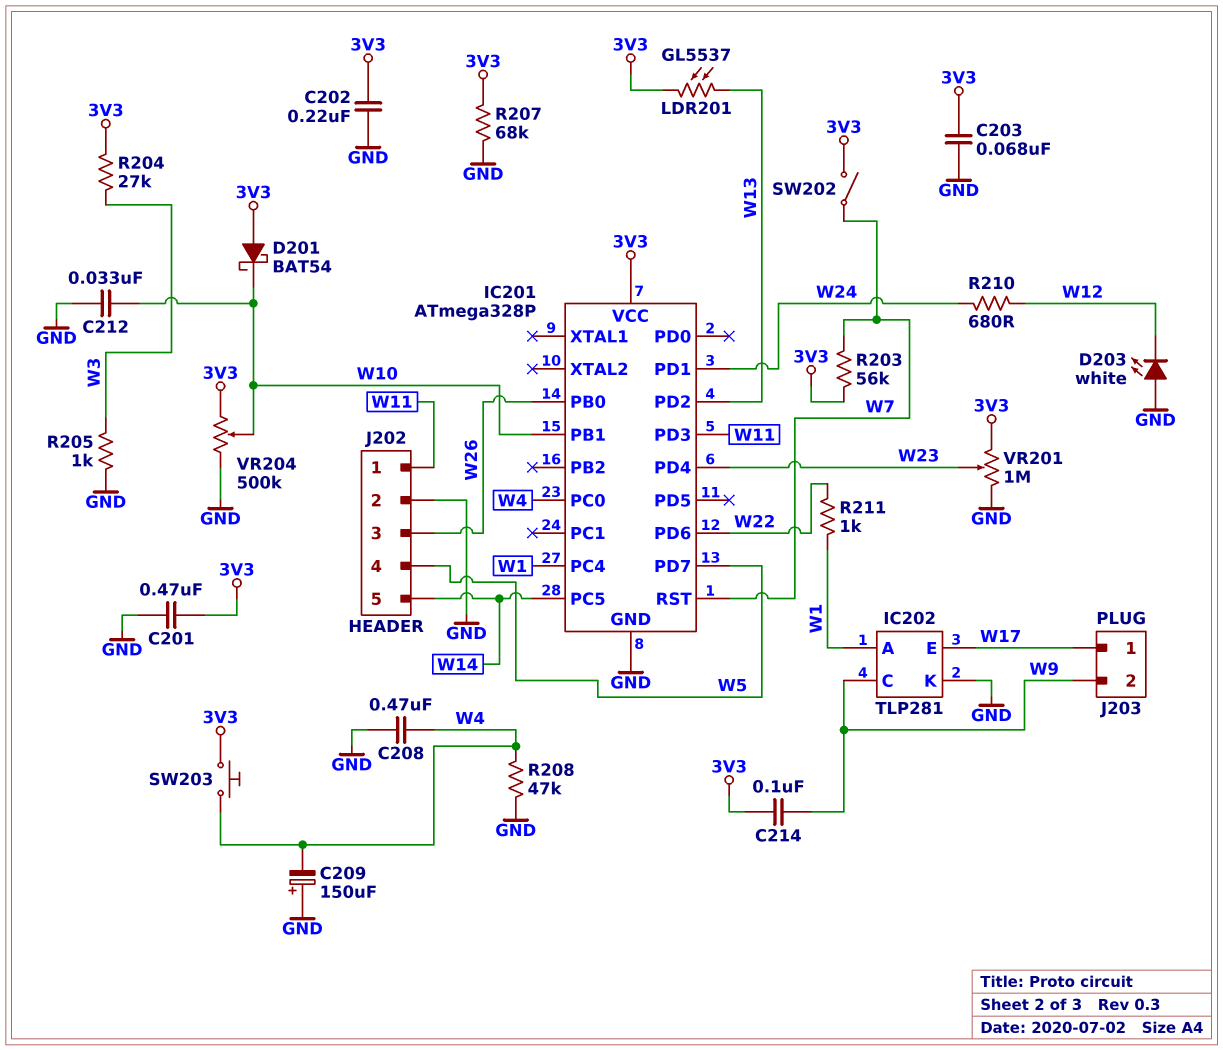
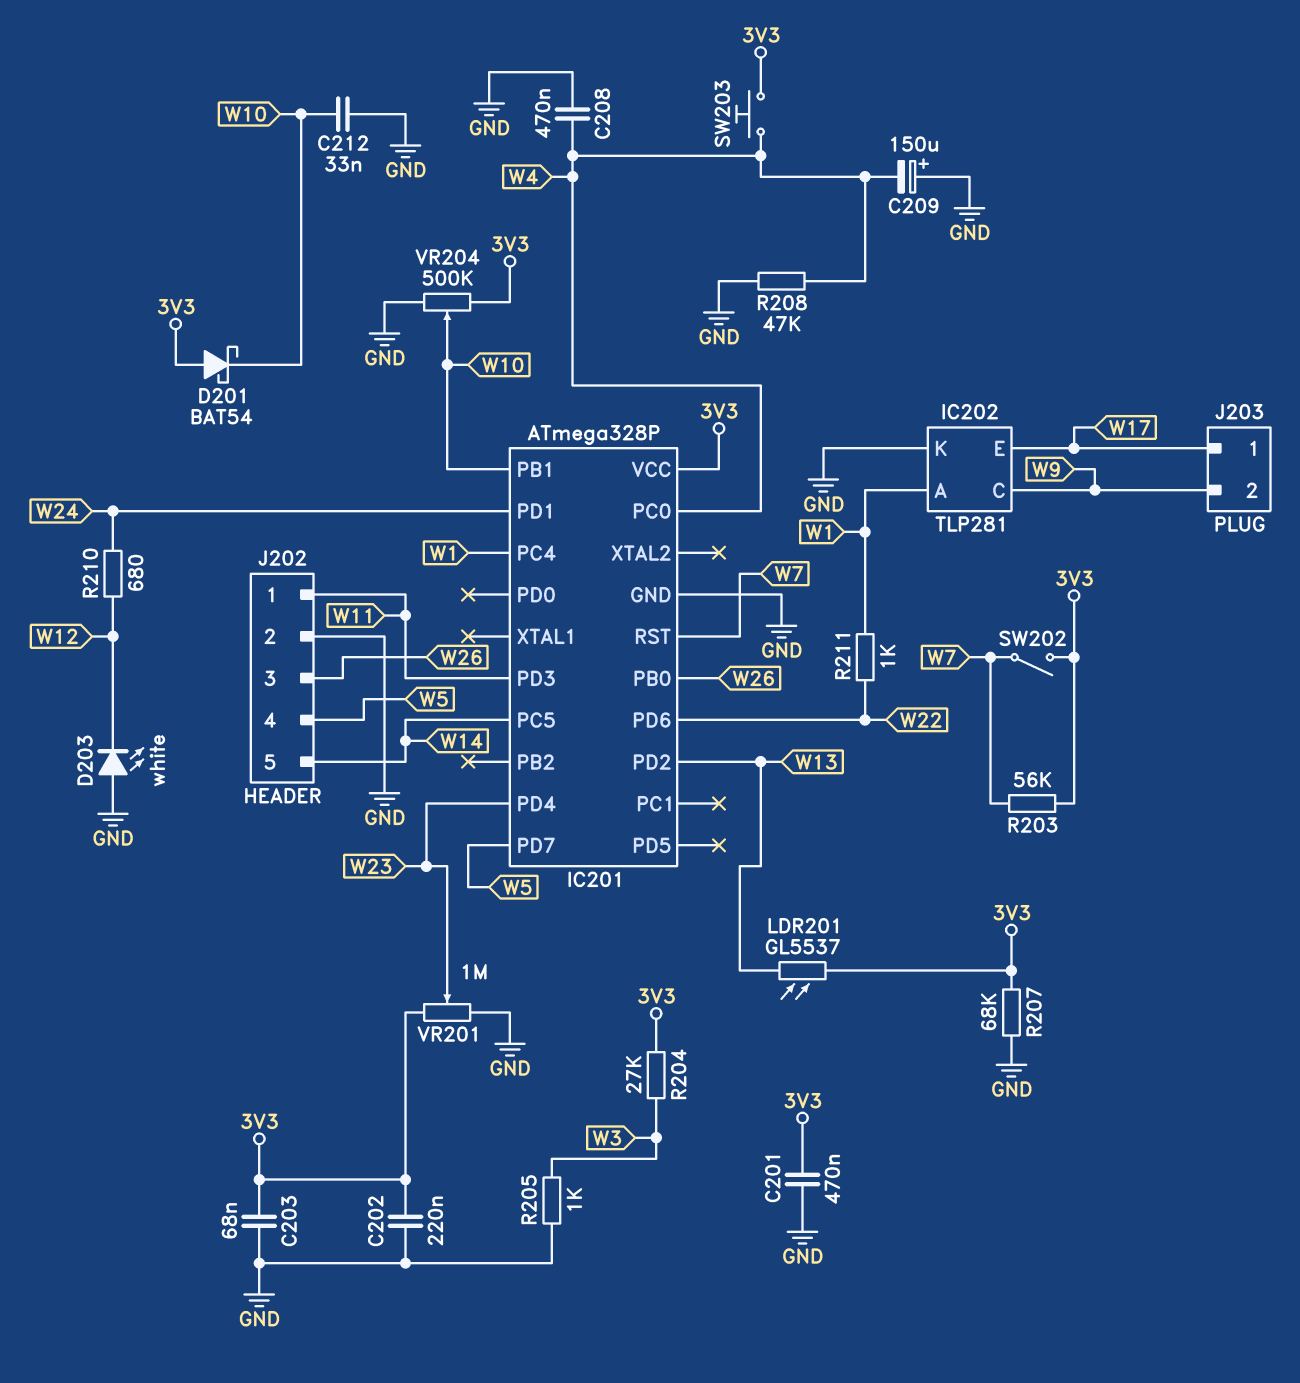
C214: 100nF (3V3, W9) -> none

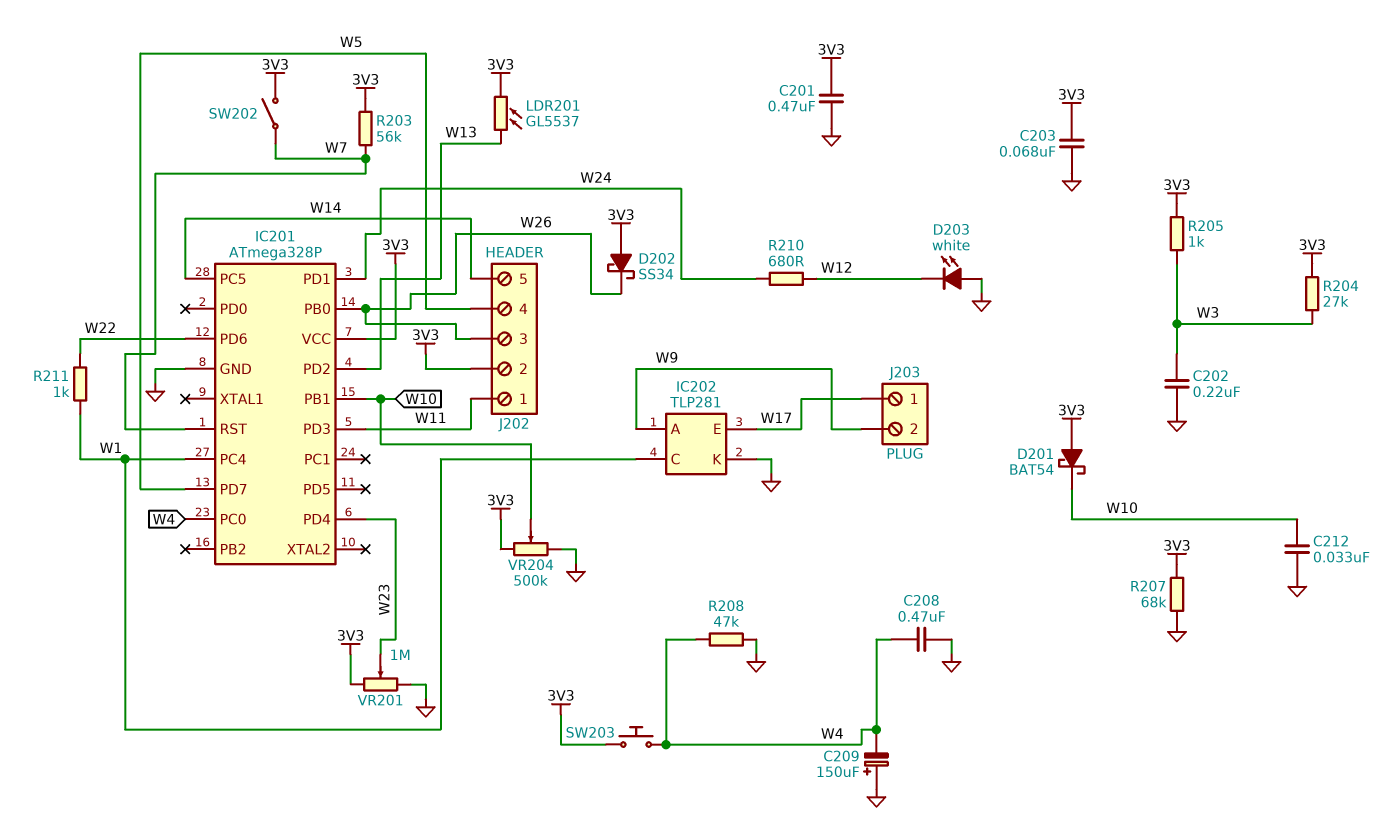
C202: 220nF (3V3, GND) -> 220nF (GND, W3)
D202: none -> schottky SS34 (A 3V3, K W26)
IC202 pin A: W1 -> W9
IC202 pin C: W9 -> W1
J202 pin 2: GND -> 3V3
R205: 1k (GND, W3) -> 1k (3V3, W3)

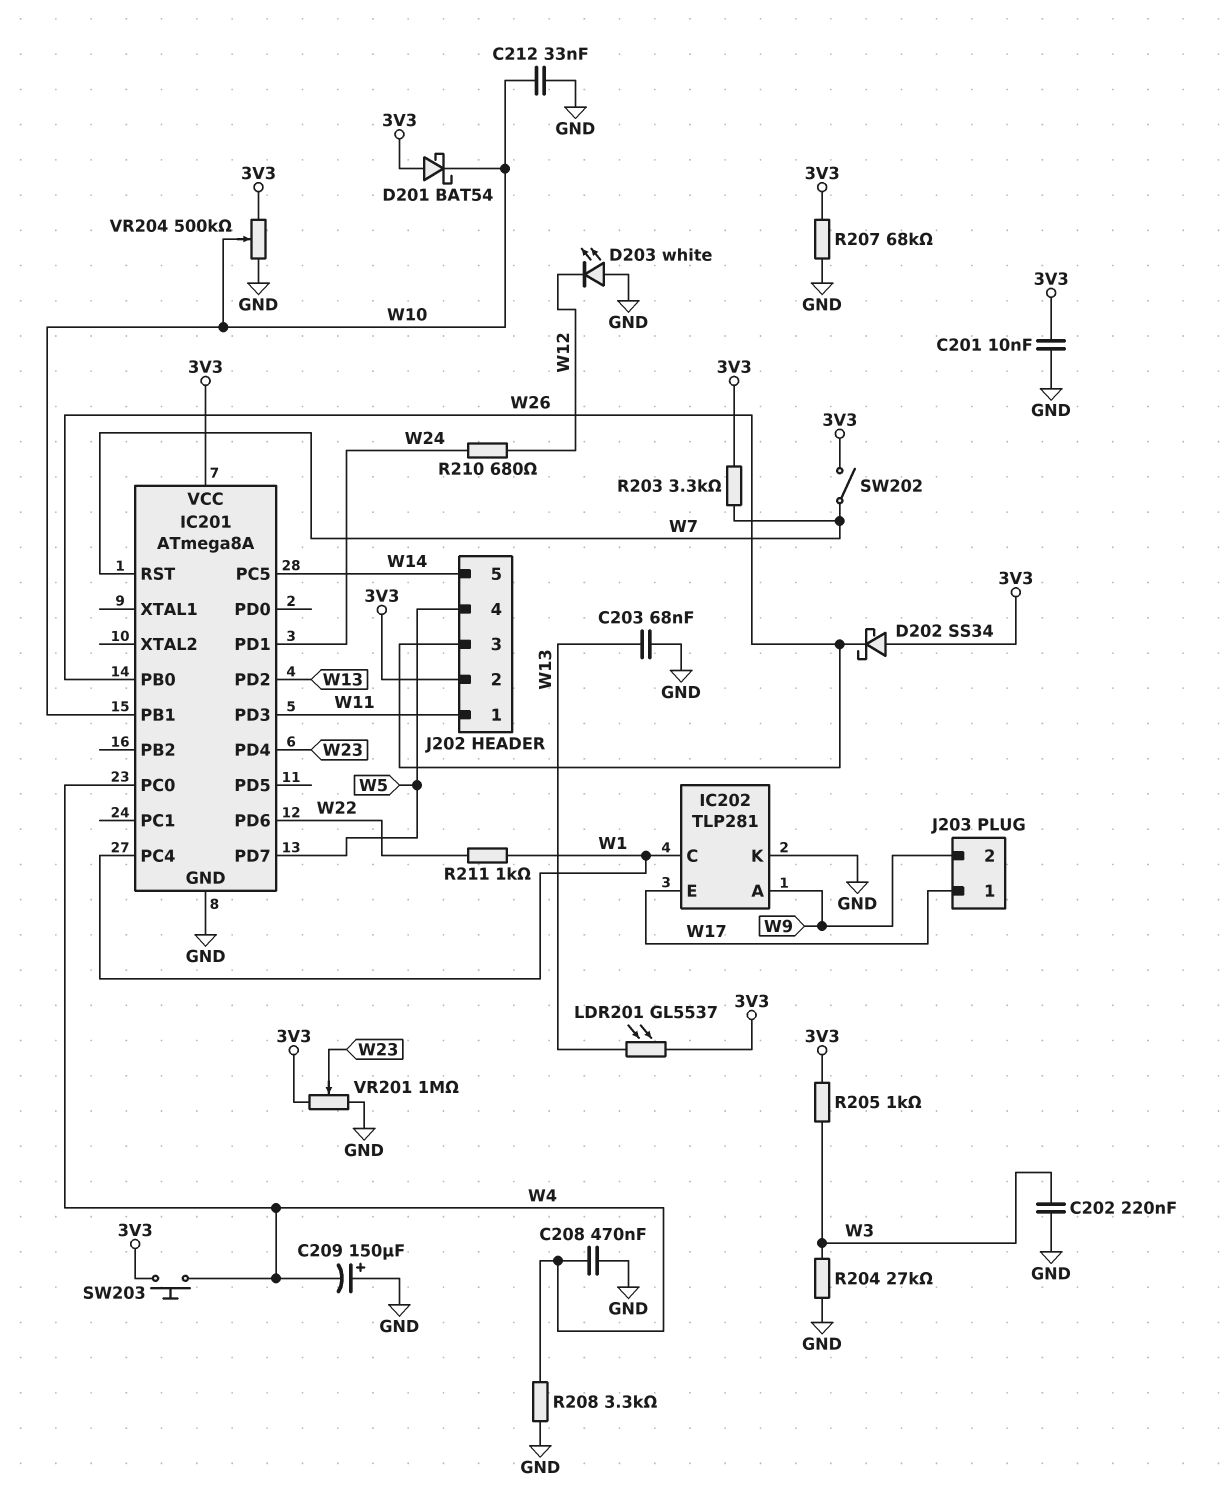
C201: 470nF (3V3, GND) -> 10nF (3V3, GND)
C203: 68nF (3V3, GND) -> 68nF (GND, W13)
IC201: ATmega328P -> ATmega8A
R203: 56k (3V3, W7) -> 3.3k (3V3, W7)
R204: 27k (3V3, W3) -> 27k (GND, W3)
R208: 47k (GND, W4) -> 3.3k (GND, W4)

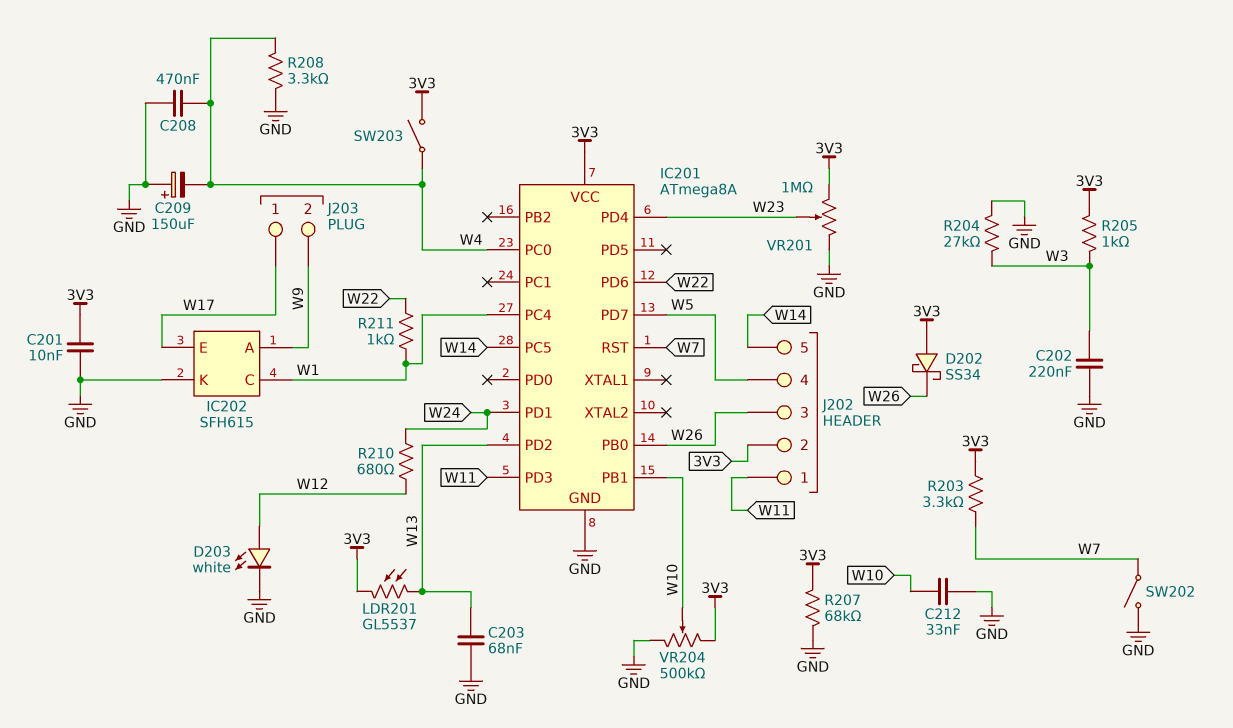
D201: schottky BAT54 (A 3V3, K W10) -> none
D203: LED white (A GND, K W12) -> LED white (A W12, K GND)
IC202: TLP281 -> SFH615
SW202: switch (3V3, W7) -> switch (GND, W7)
SW203: button (3V3, W4) -> switch (3V3, W4)

